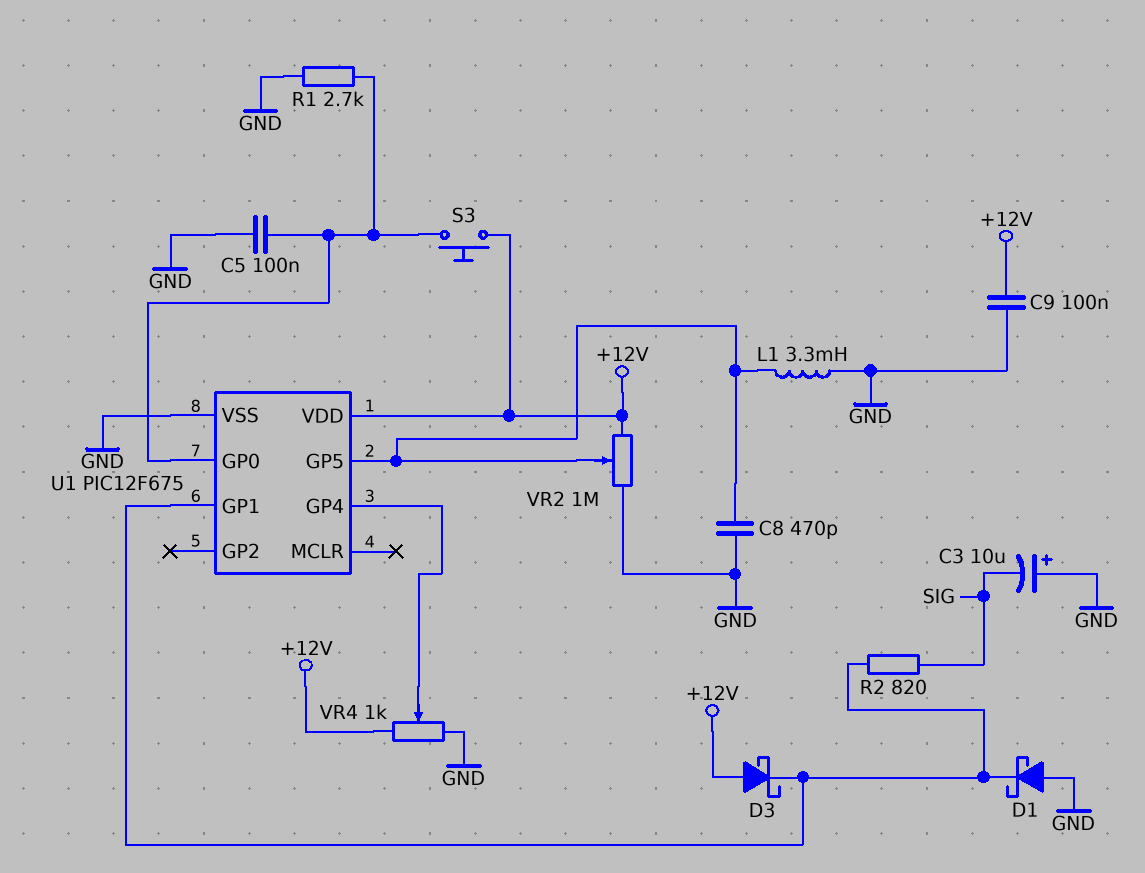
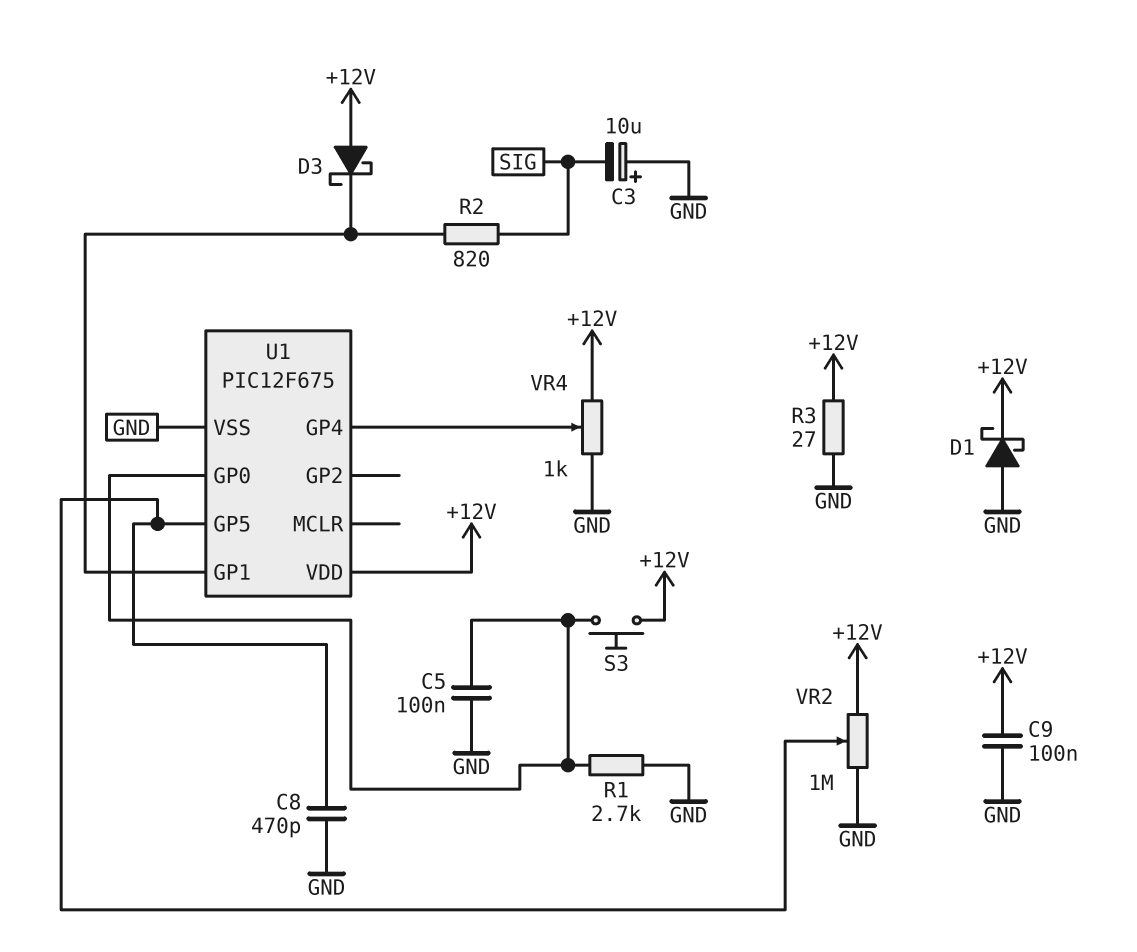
D1: schottky (A GND, K U1/GP1) -> schottky (A GND, K +12V)
L1: 3.3mH (GND, U1/GP5) -> none
R3: none -> 27 (+12V, GND)

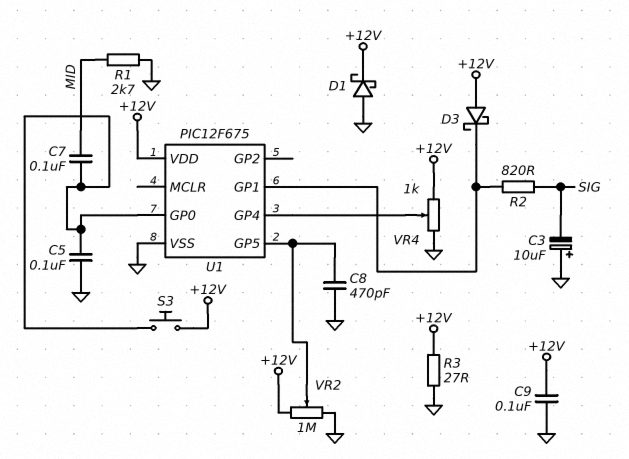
C7: none -> 100nF (MID, U1/GP0)
R1: 2.7k (GND, U1/GP0) -> 2.7k (GND, MID)

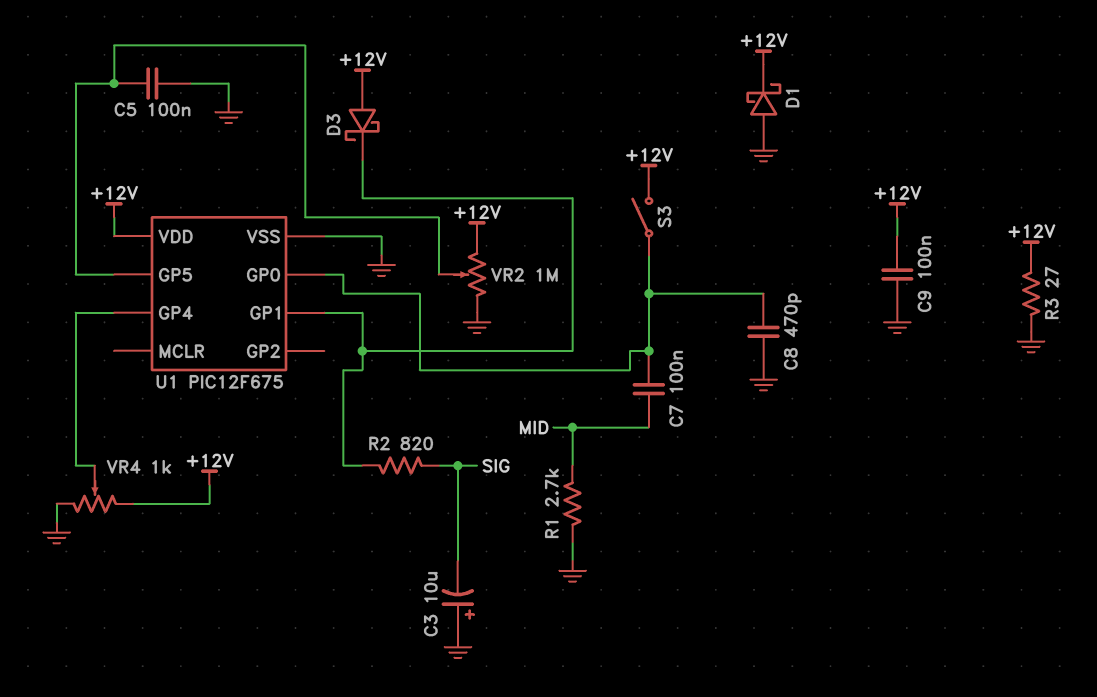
C5: 100nF (GND, U1/GP0) -> 100nF (GND, U1/GP5)
C8: 470pF (GND, U1/GP5) -> 470pF (GND, U1/GP0)
S3: button (+12V, U1/GP0) -> switch (+12V, U1/GP0)

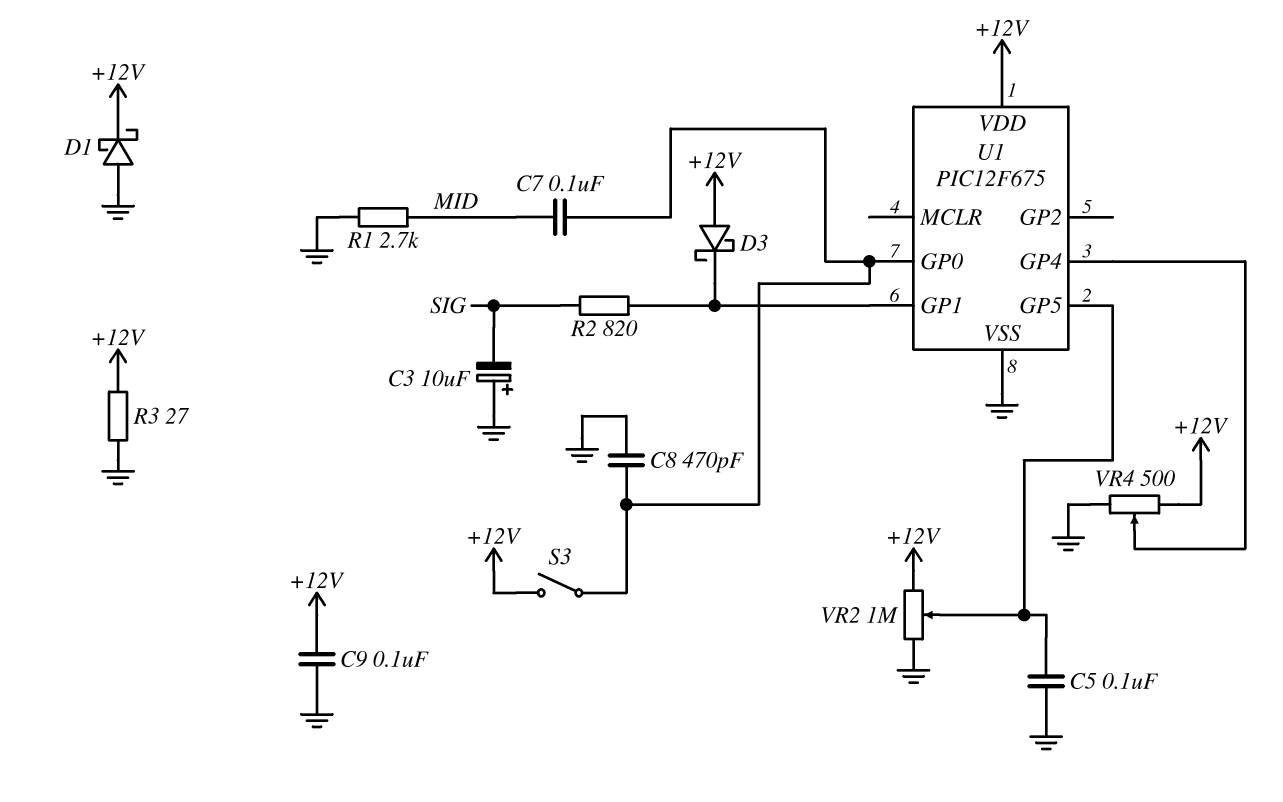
VR4: 1k (+12V, GND, wiper U1/GP4) -> 500 (+12V, GND, wiper U1/GP4)

